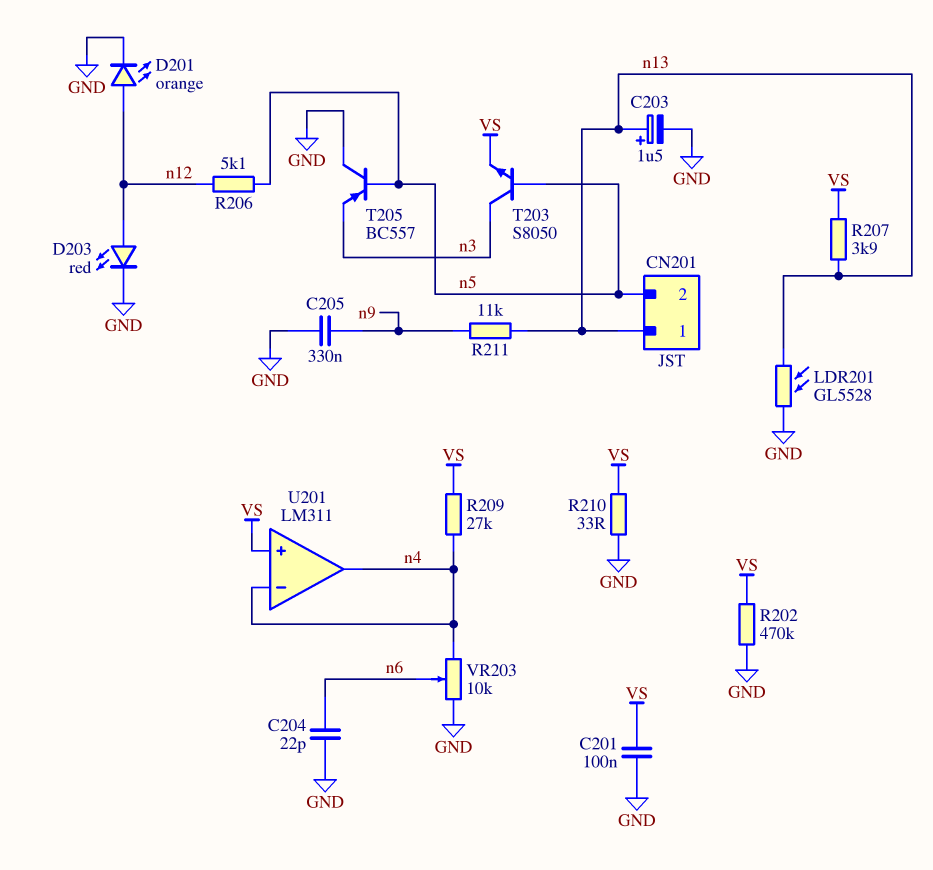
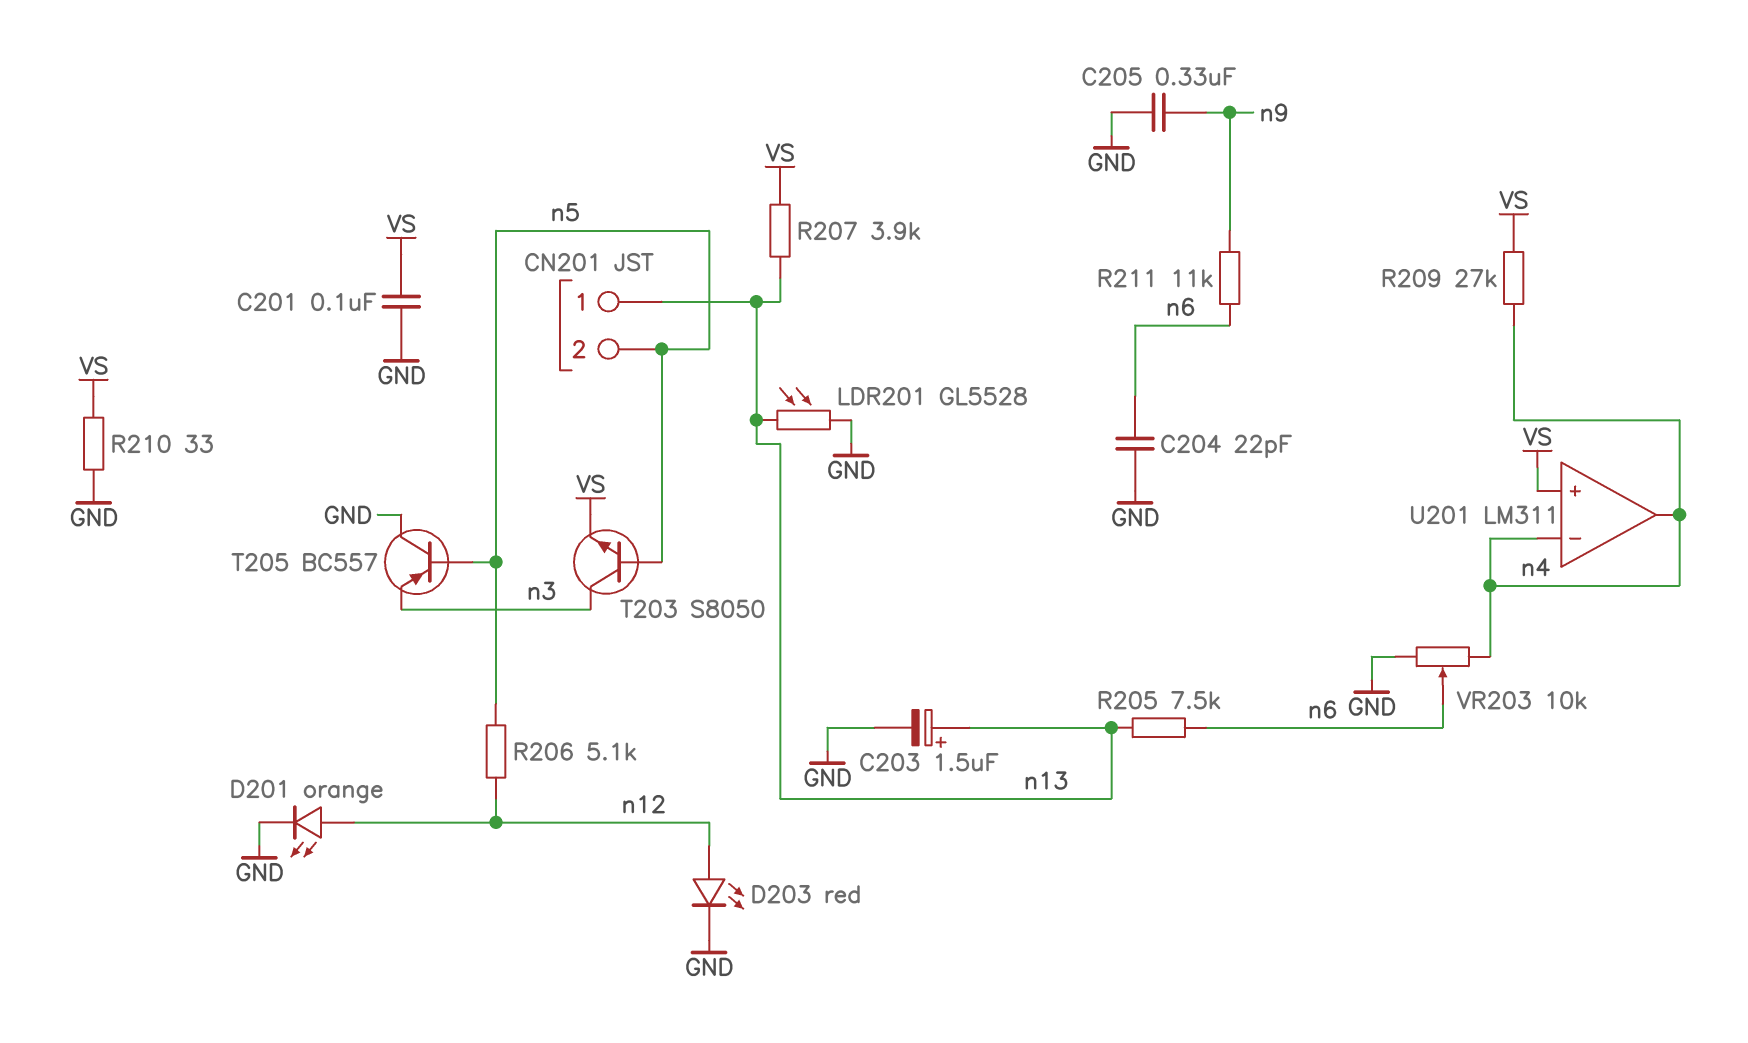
R202: 470k (GND, VS) -> none
R205: none -> 7.5k (n6, n13)
R211: 11k (n9, n13) -> 11k (n6, n9)

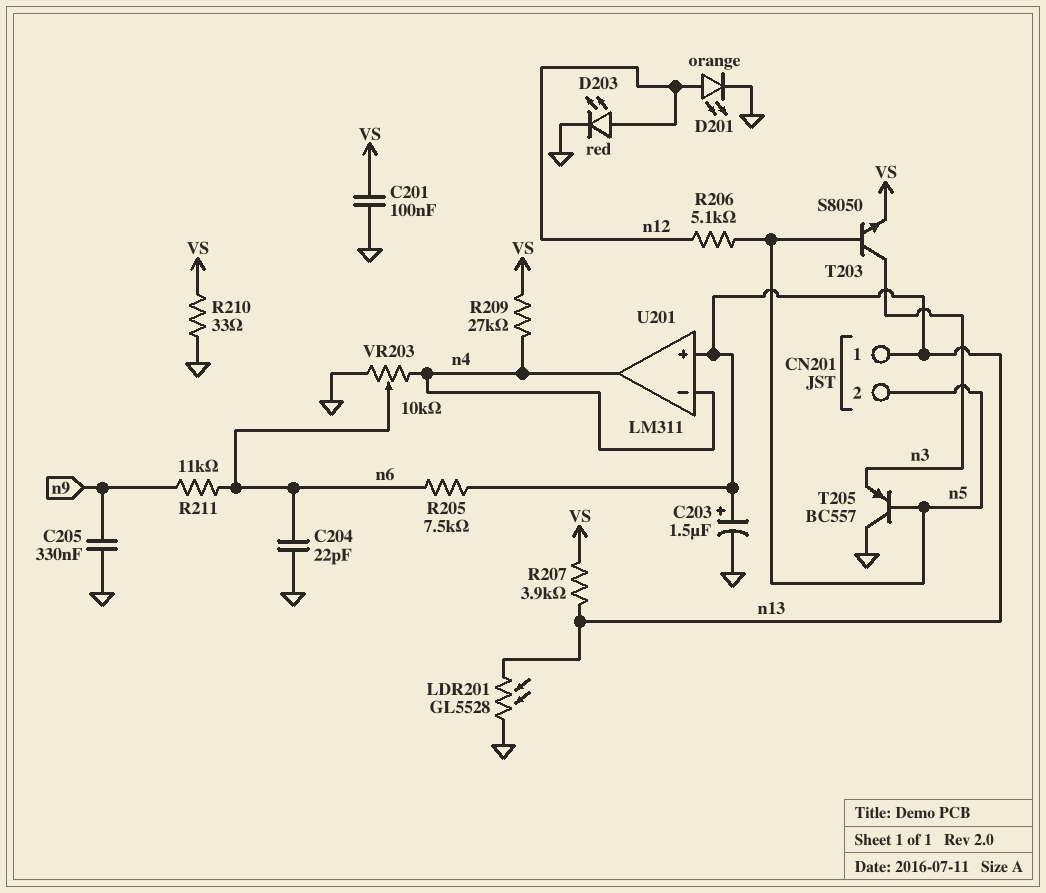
U201 pin in+: VS -> n13

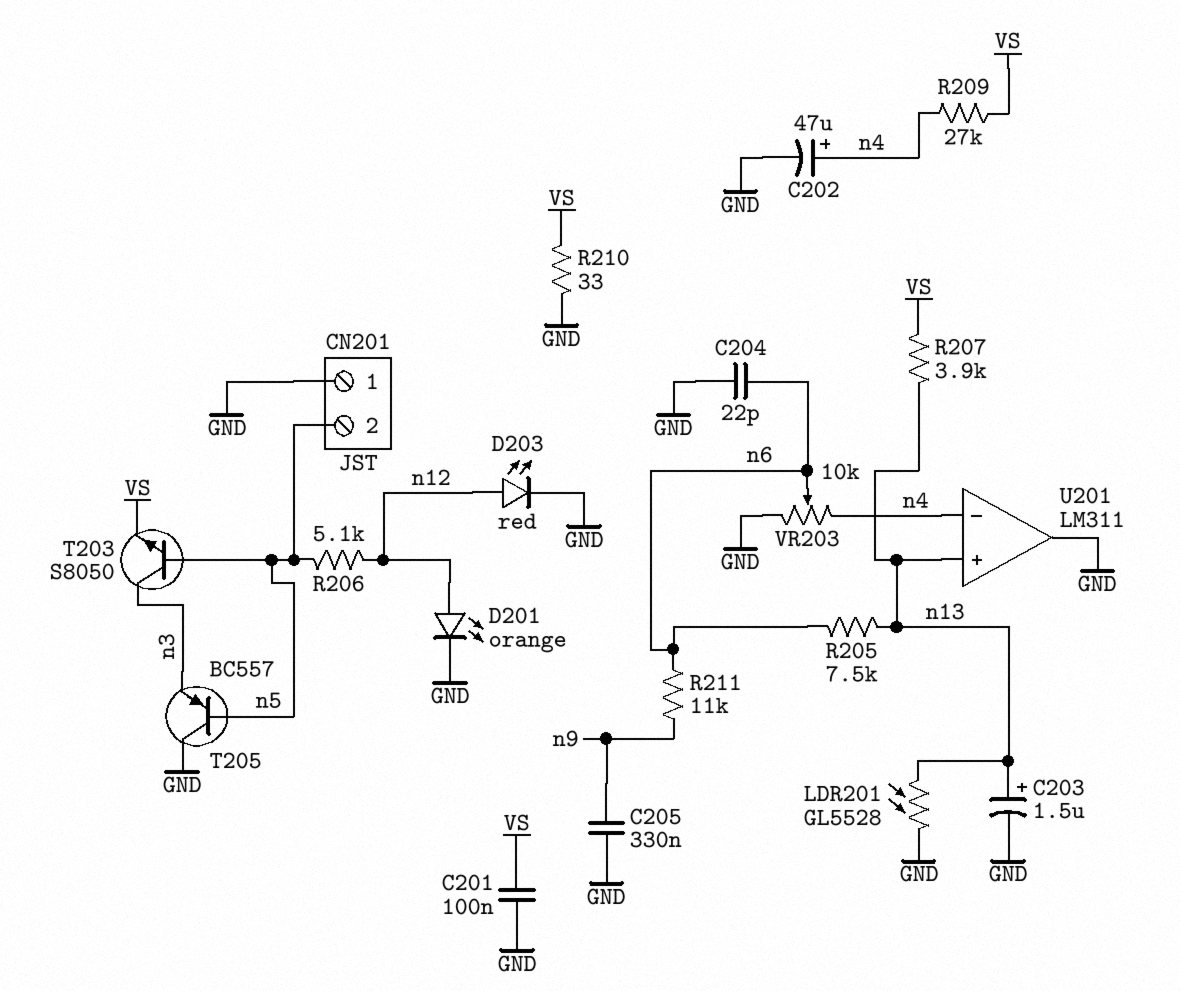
C202: none -> 47uF (plus n4, minus GND)
CN201 pin 1: n13 -> GND
U201 pin out: n4 -> GND

